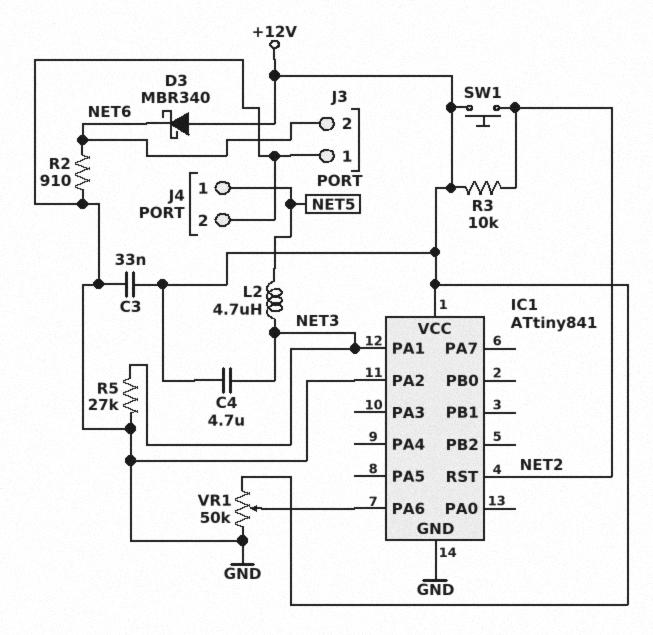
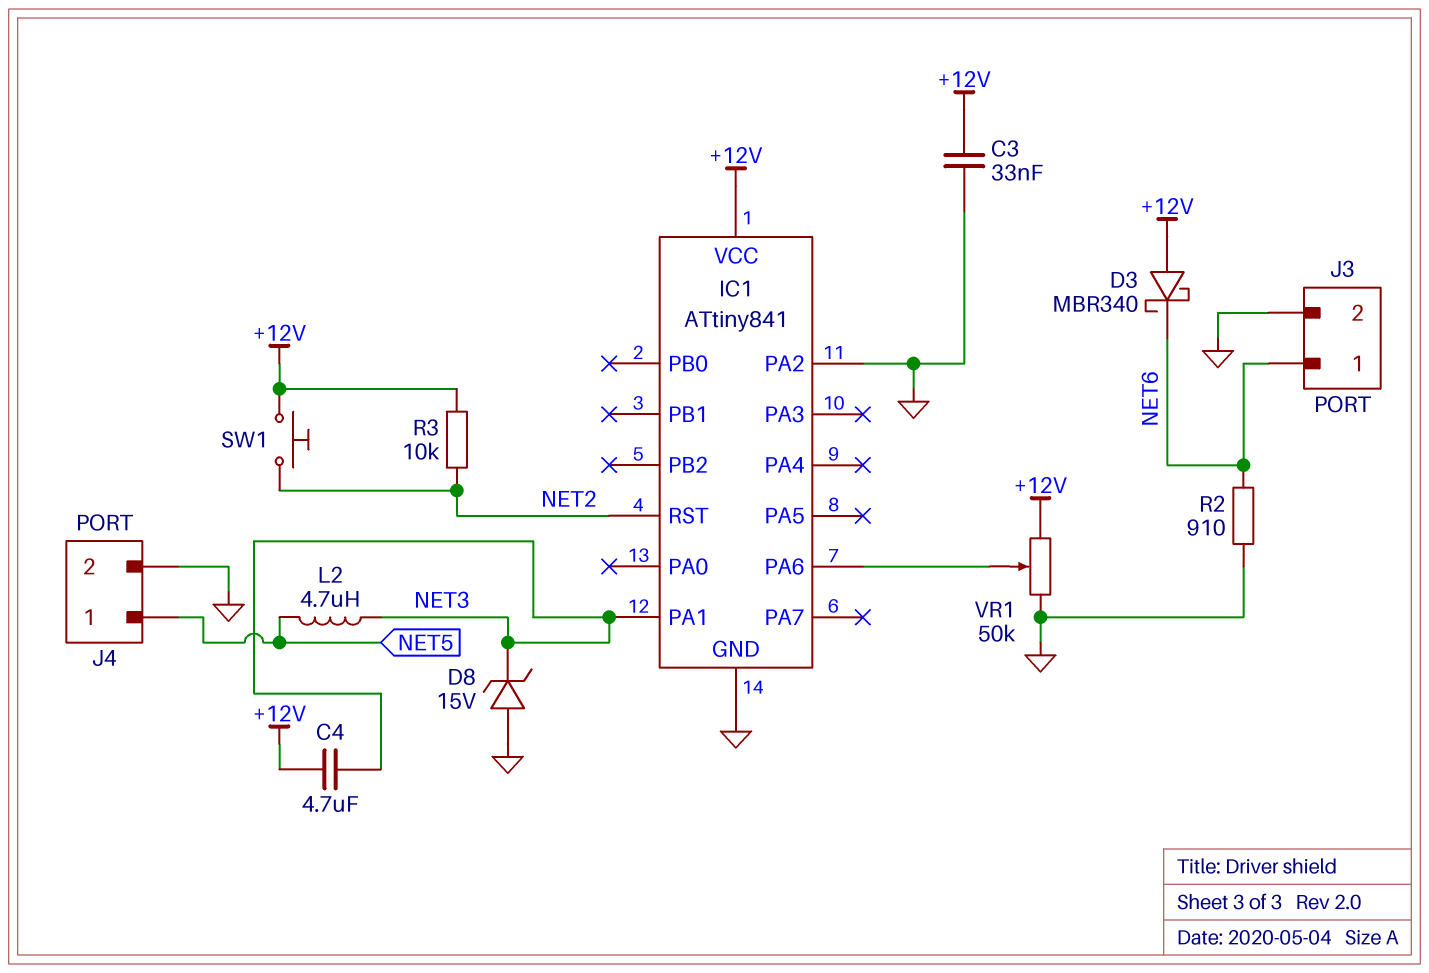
D8: none -> zener 15V (A GND, K NET3)
J3 pin 1: GND -> NET6
J3 pin 2: NET6 -> GND
R5: 27k (GND, NET3) -> none

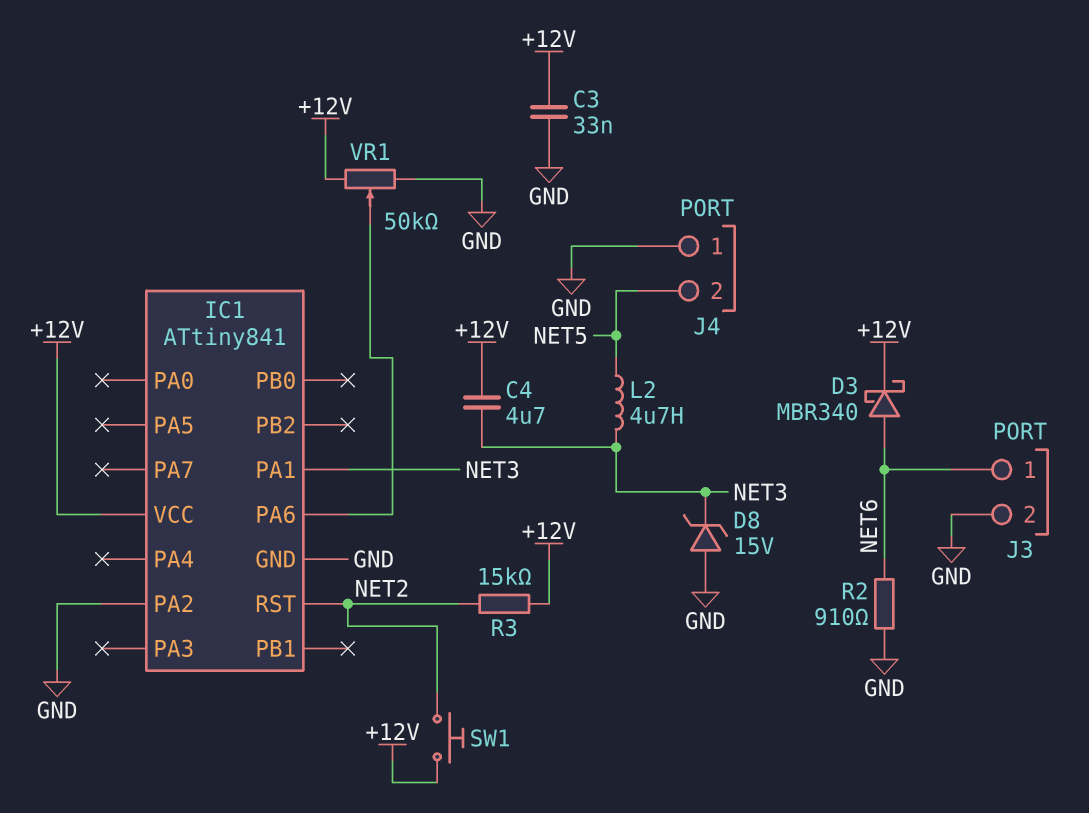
D3: schottky MBR340 (A +12V, K NET6) -> schottky MBR340 (A NET6, K +12V)
J4 pin 1: NET5 -> GND
J4 pin 2: GND -> NET5
R3: 10k (+12V, NET2) -> 15k (+12V, NET2)

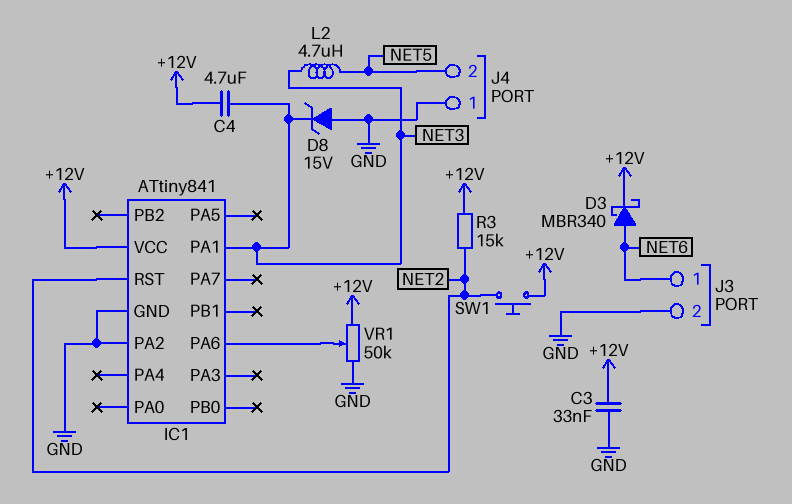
R2: 910 (GND, NET6) -> none

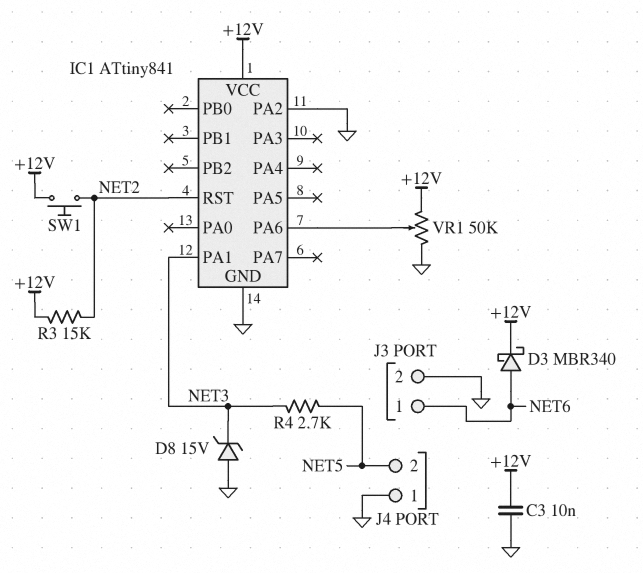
C3: 33nF (+12V, GND) -> 10nF (+12V, GND)
C4: 4.7uF (+12V, NET3) -> none
L2: 4.7uH (NET3, NET5) -> none
R4: none -> 2.7k (NET3, NET5)

